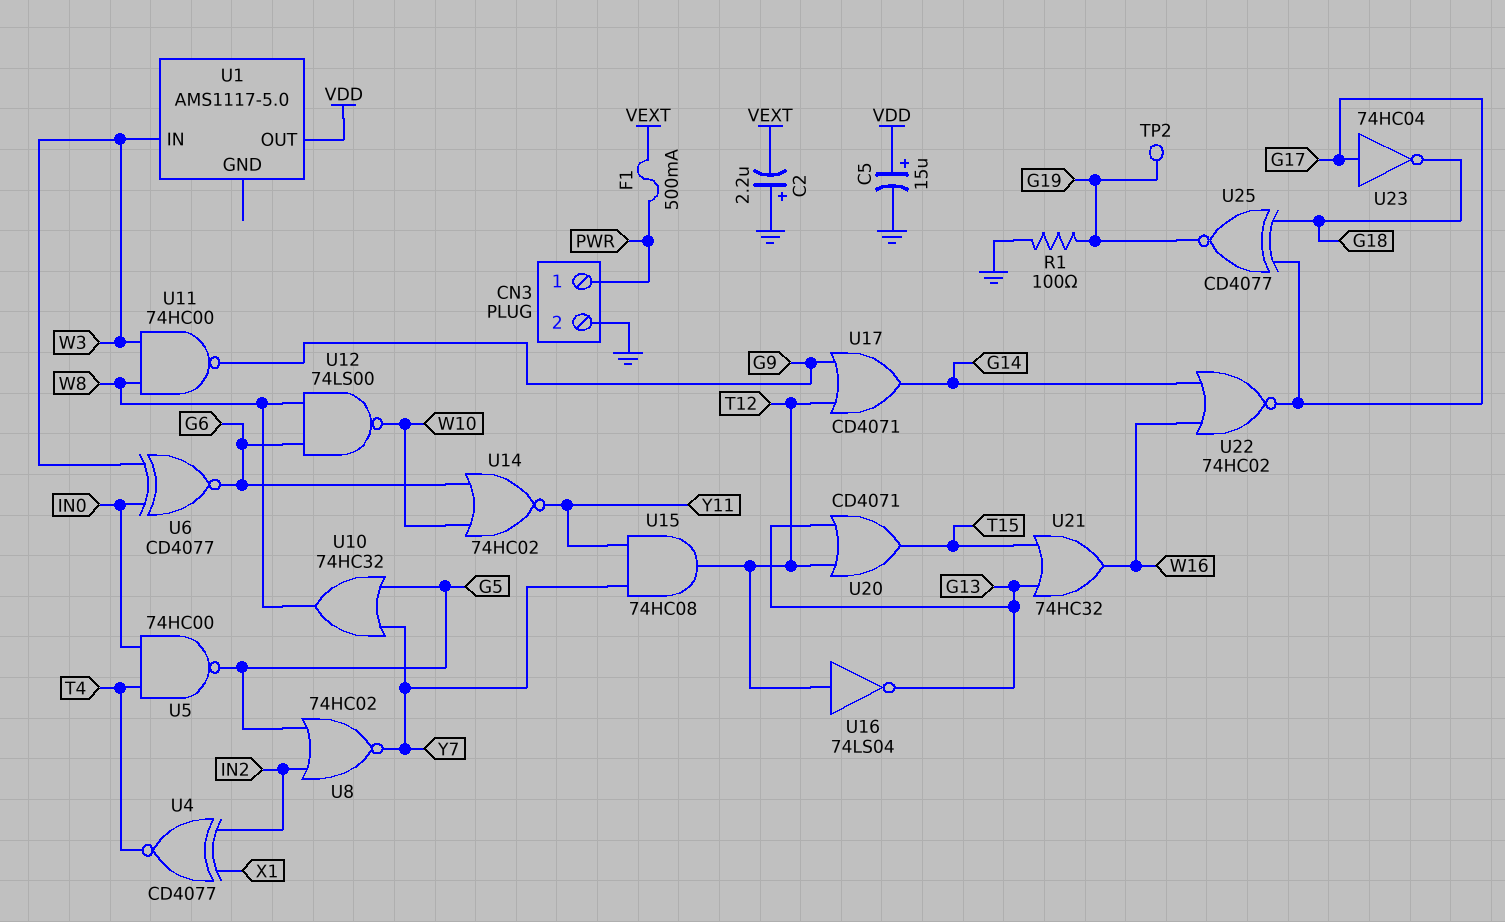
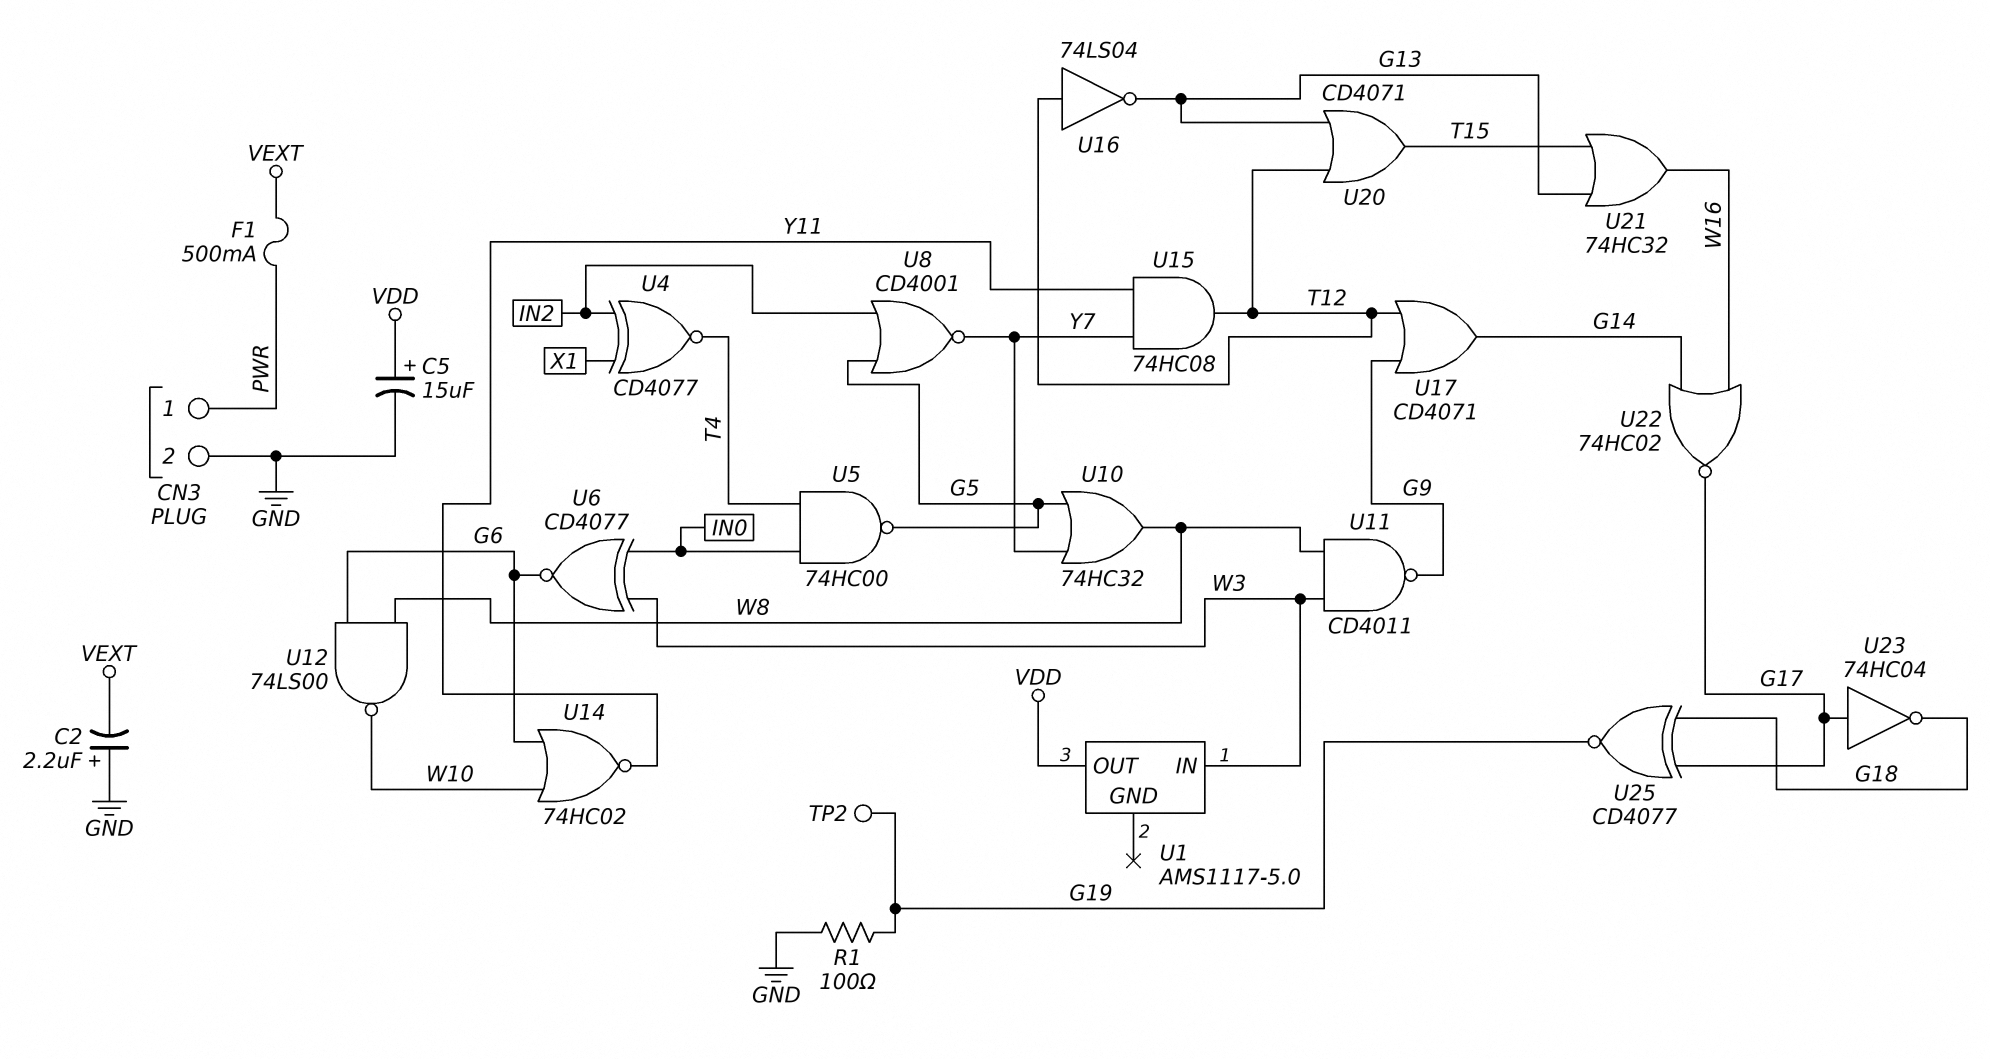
U8: NOR 74HC02 (in G5, in IN2, out Y7) -> NOR CD4001 (in G5, in IN2, out Y7)
U11: NAND 74HC00 (in W3, in W8, out G9) -> NAND CD4011 (in W3, in W8, out G9)

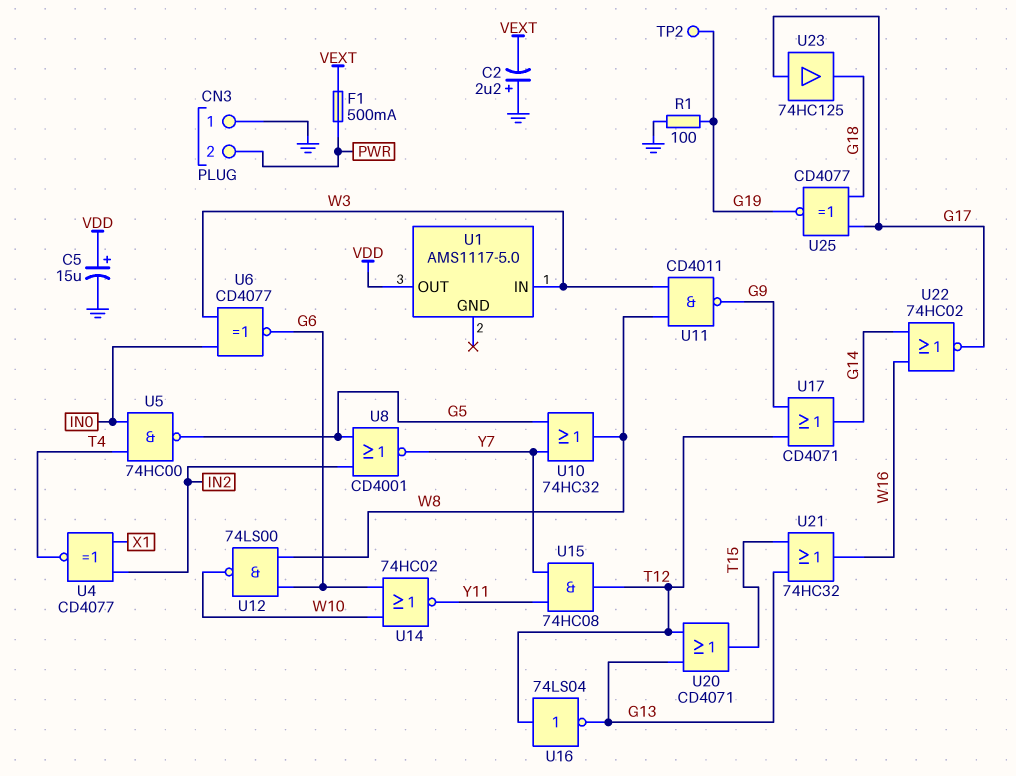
CN3 pin 1: PWR -> GND
CN3 pin 2: GND -> PWR
U23: NOT 74HC04 (in G17, out G18) -> buffer 74HC125 (in G17, out G18)

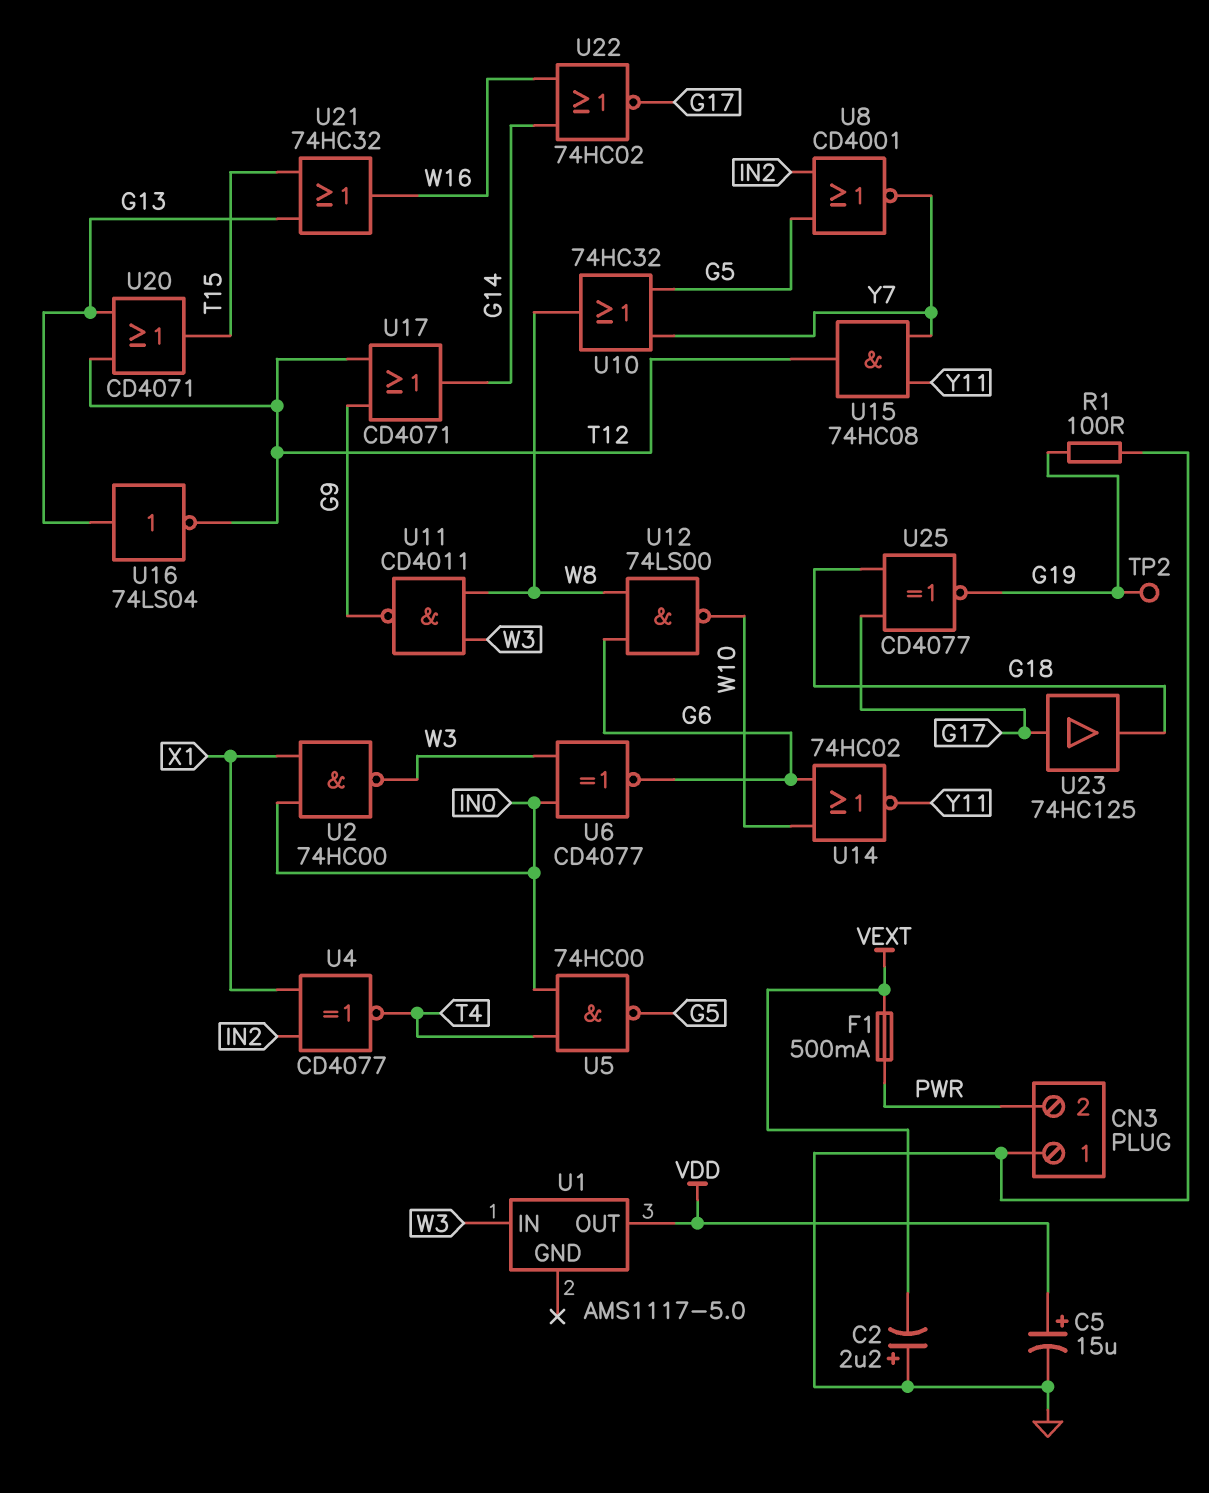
U2: none -> NAND 74HC00 (in IN0, in X1, out W3)
U16: NOT 74LS04 (in T12, out G13) -> NOT 74LS04 (in G13, out T12)

